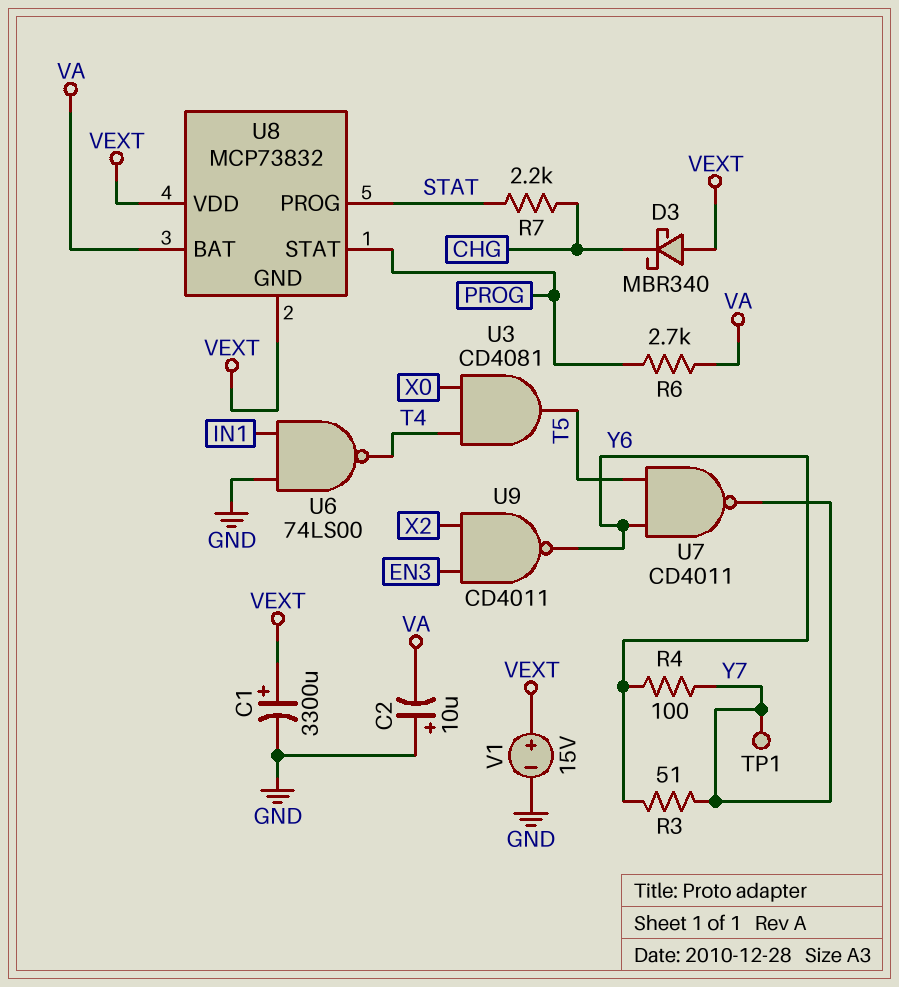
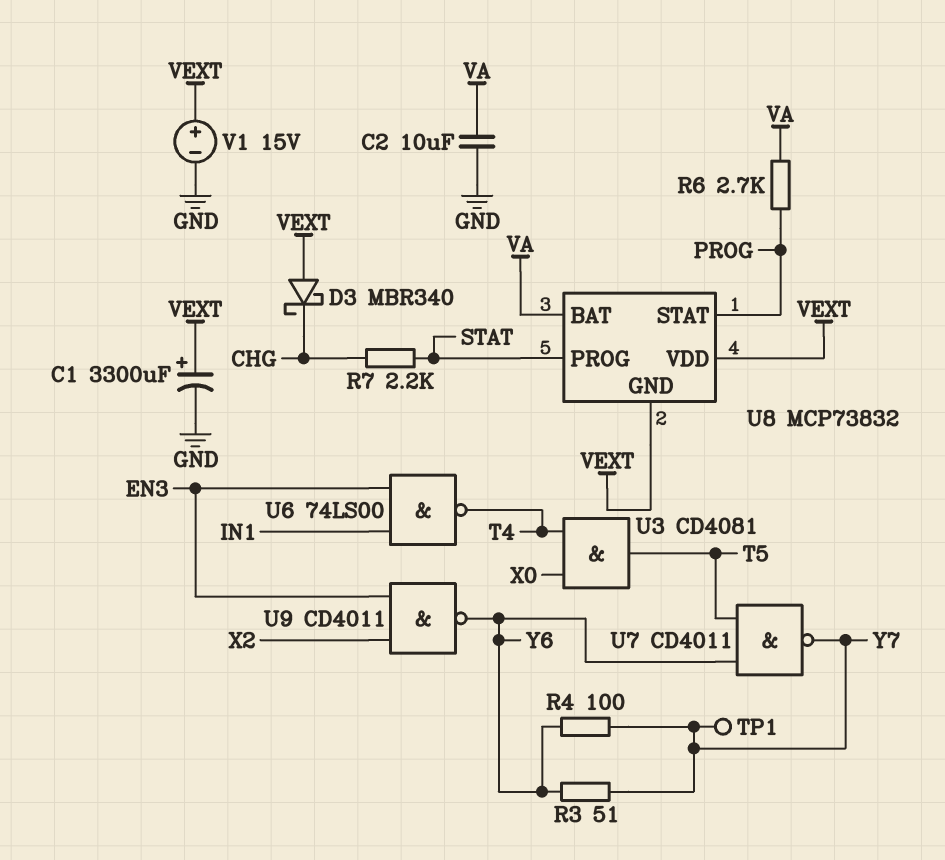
C2: 10uF (plus GND, minus VA) -> 10uF (GND, VA)
U6: NAND 74LS00 (in GND, in IN1, out T4) -> NAND 74LS00 (in EN3, in IN1, out T4)

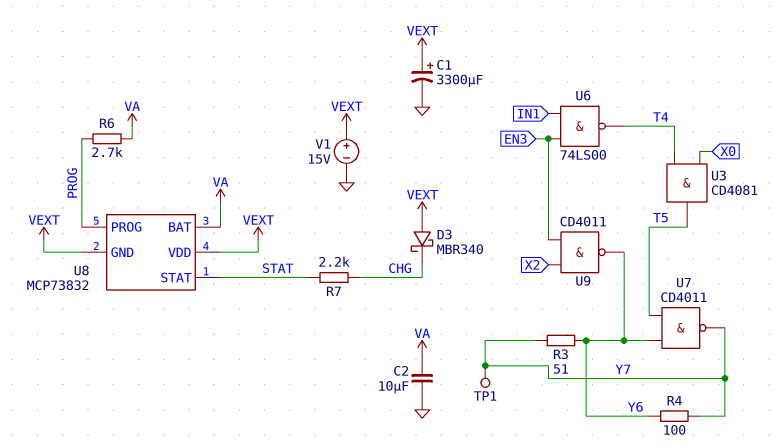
U8 pin PROG: STAT -> PROG
U8 pin STAT: PROG -> STAT

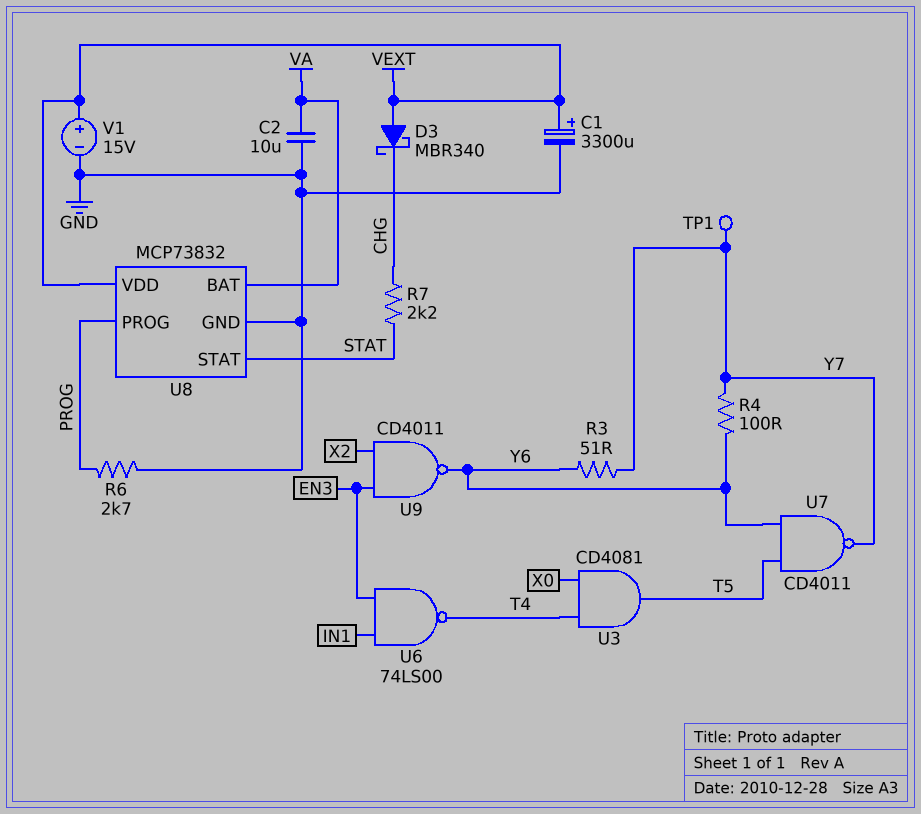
R6: 2.7k (PROG, VA) -> 2.7k (GND, PROG)
U8 pin GND: VEXT -> GND

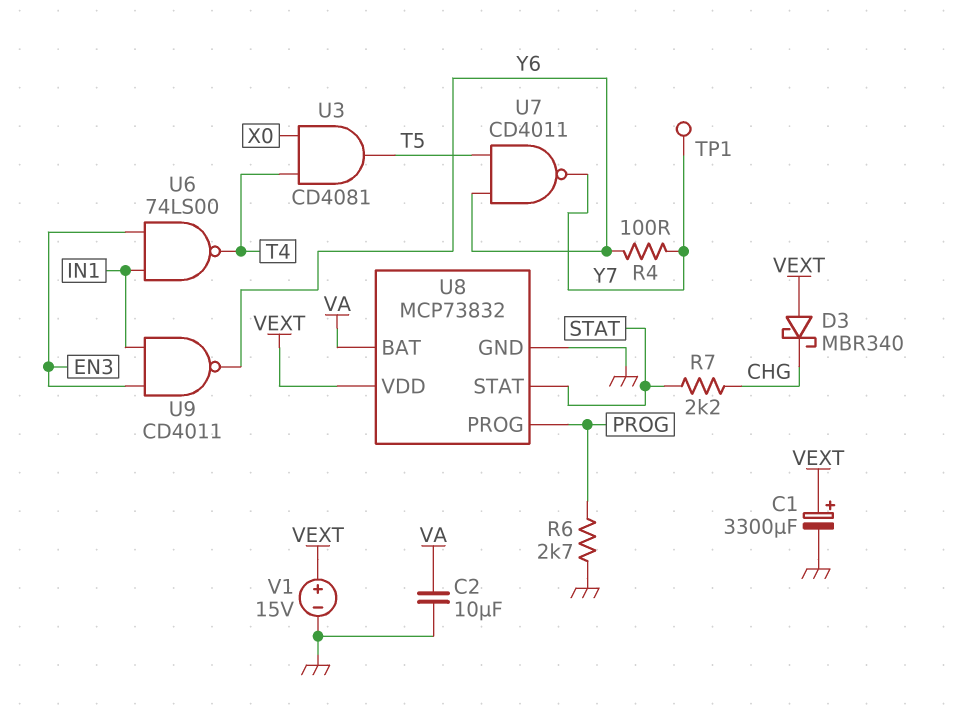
R3: 51 (Y6, Y7) -> none
U9: NAND CD4011 (in EN3, in X2, out Y6) -> NAND CD4011 (in EN3, in IN1, out Y6)

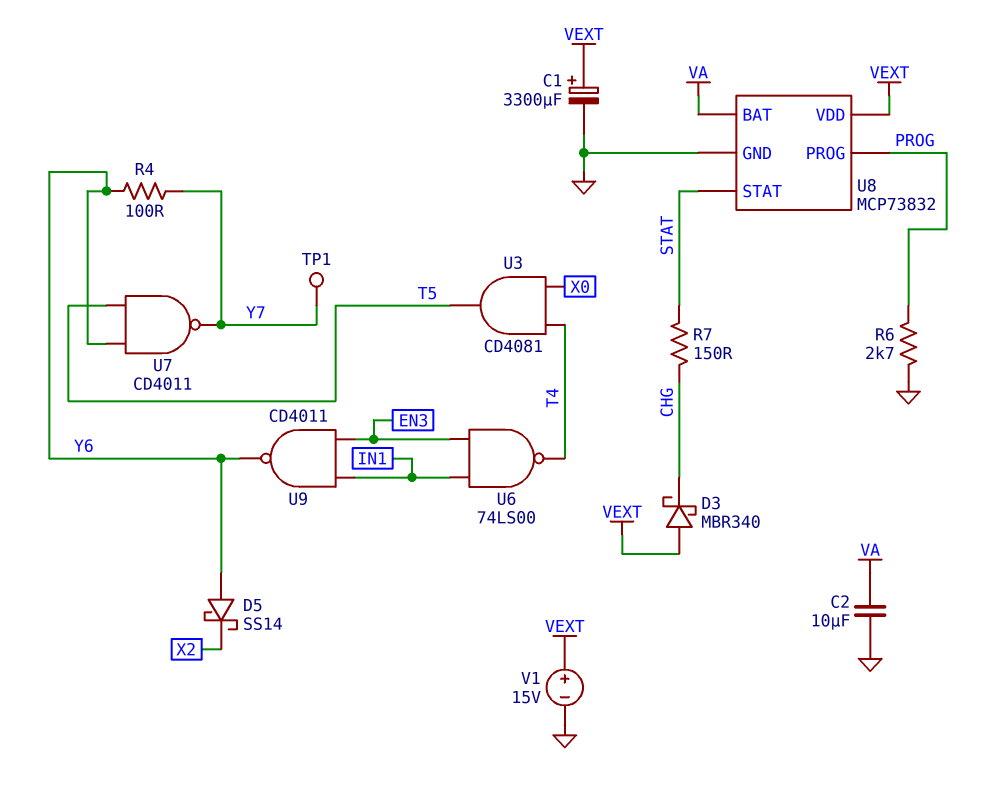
D5: none -> schottky SS14 (A Y6, K X2)
R7: 2.2k (CHG, STAT) -> 150 (CHG, STAT)

